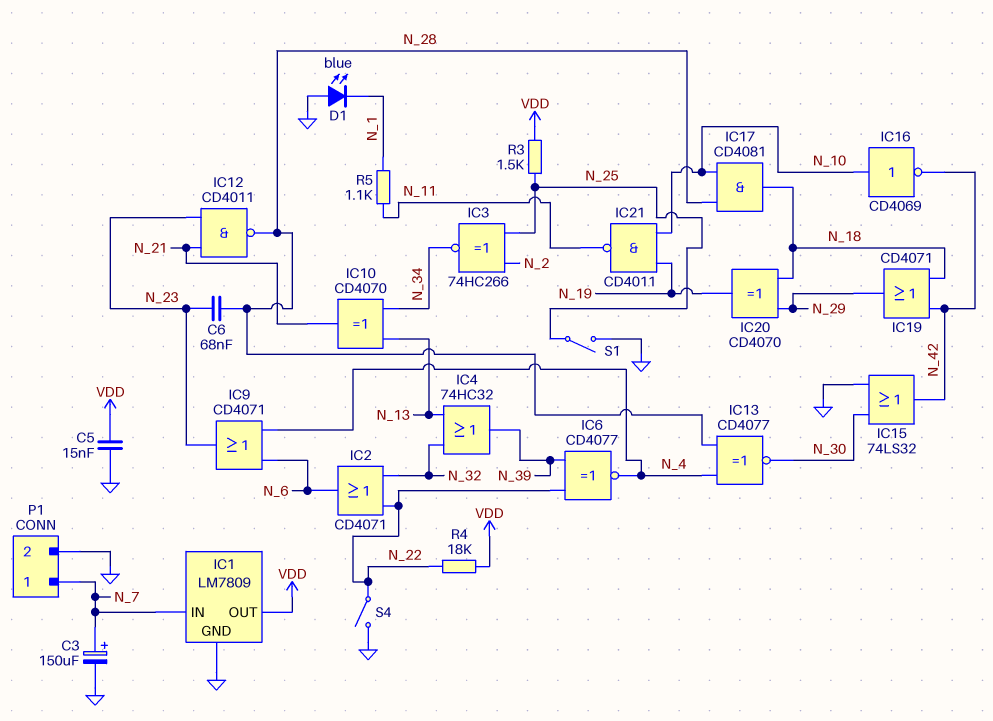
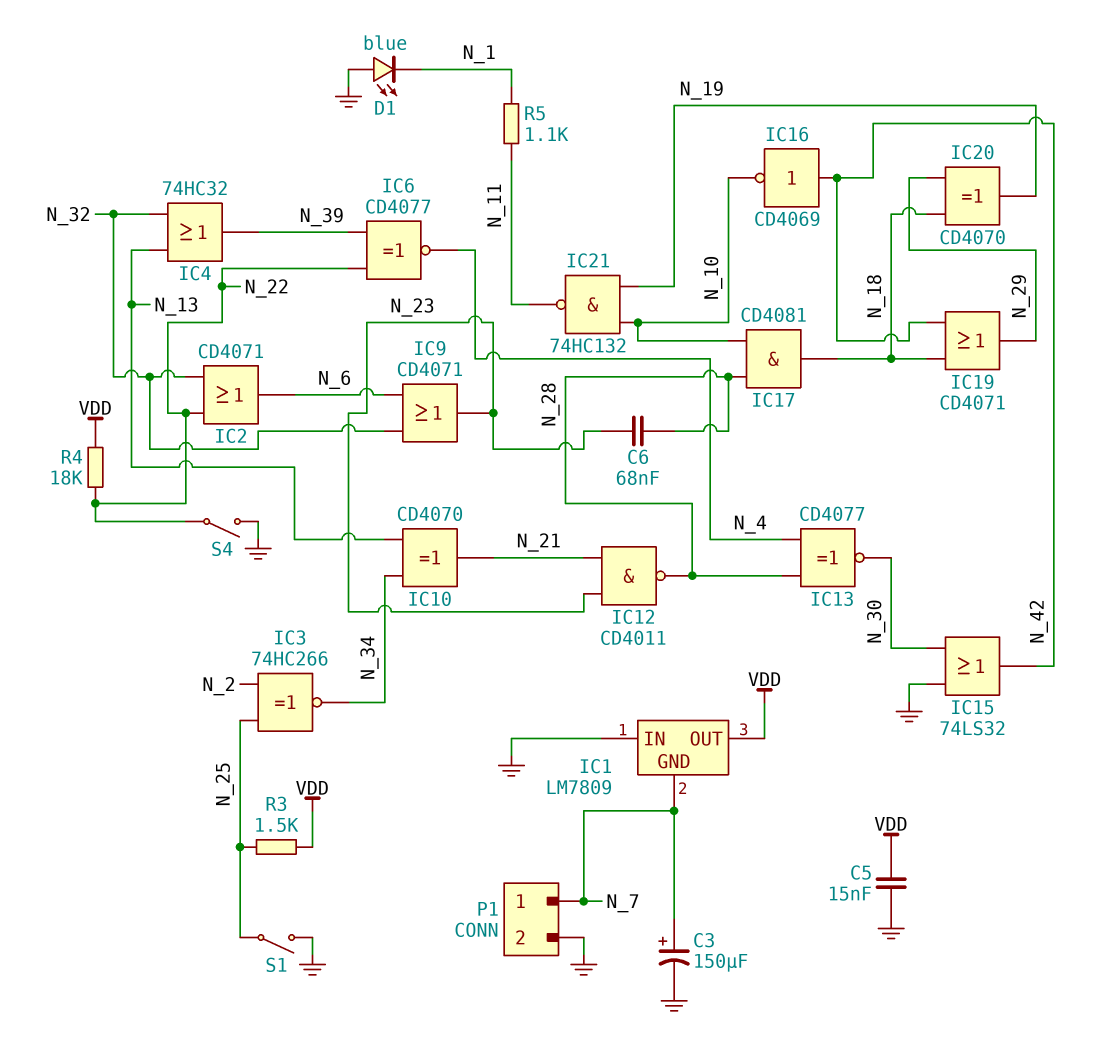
IC1 pin GND: GND -> N_7
IC1 pin IN: N_7 -> GND
IC9: OR CD4071 (in N_4, in N_6, out N_23) -> OR CD4071 (in N_6, in N_32, out N_23)
IC16: NOT CD4069 (in N_10, out N_42) -> NOT CD4069 (in N_42, out N_10)
IC21: NAND CD4011 (in N_10, in N_19, out N_11) -> NAND 74HC132 (in N_10, in N_19, out N_11)

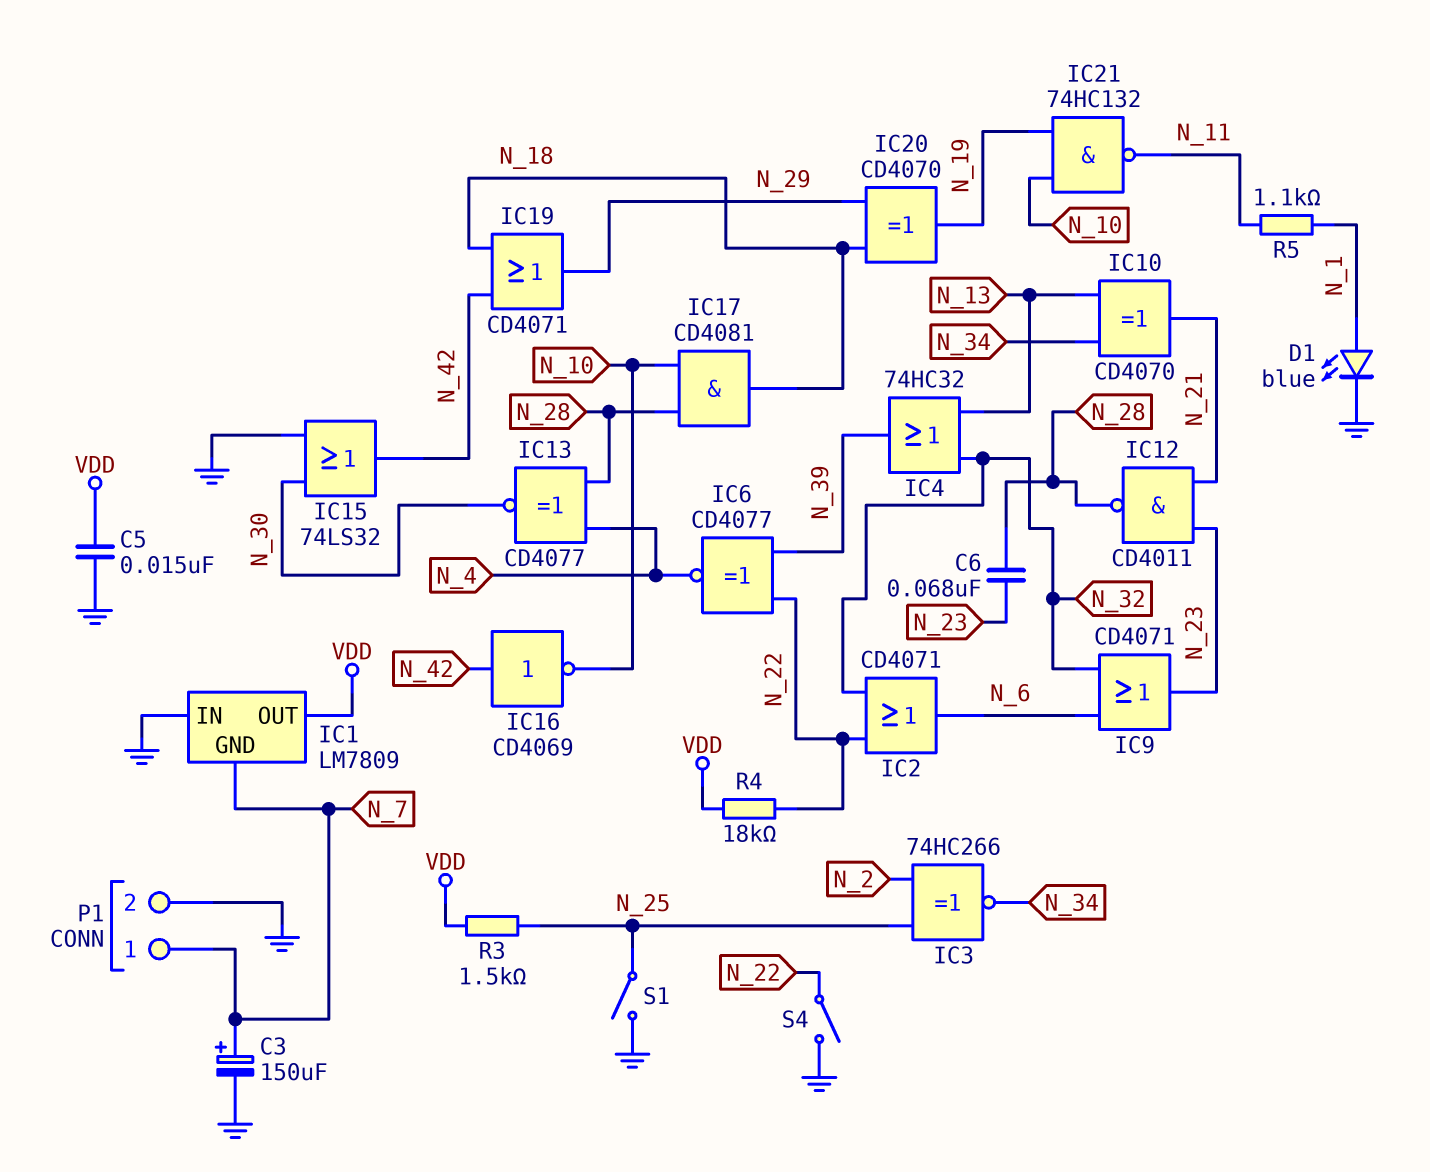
D1: LED blue (A GND, K N_1) -> LED blue (A N_1, K GND)

